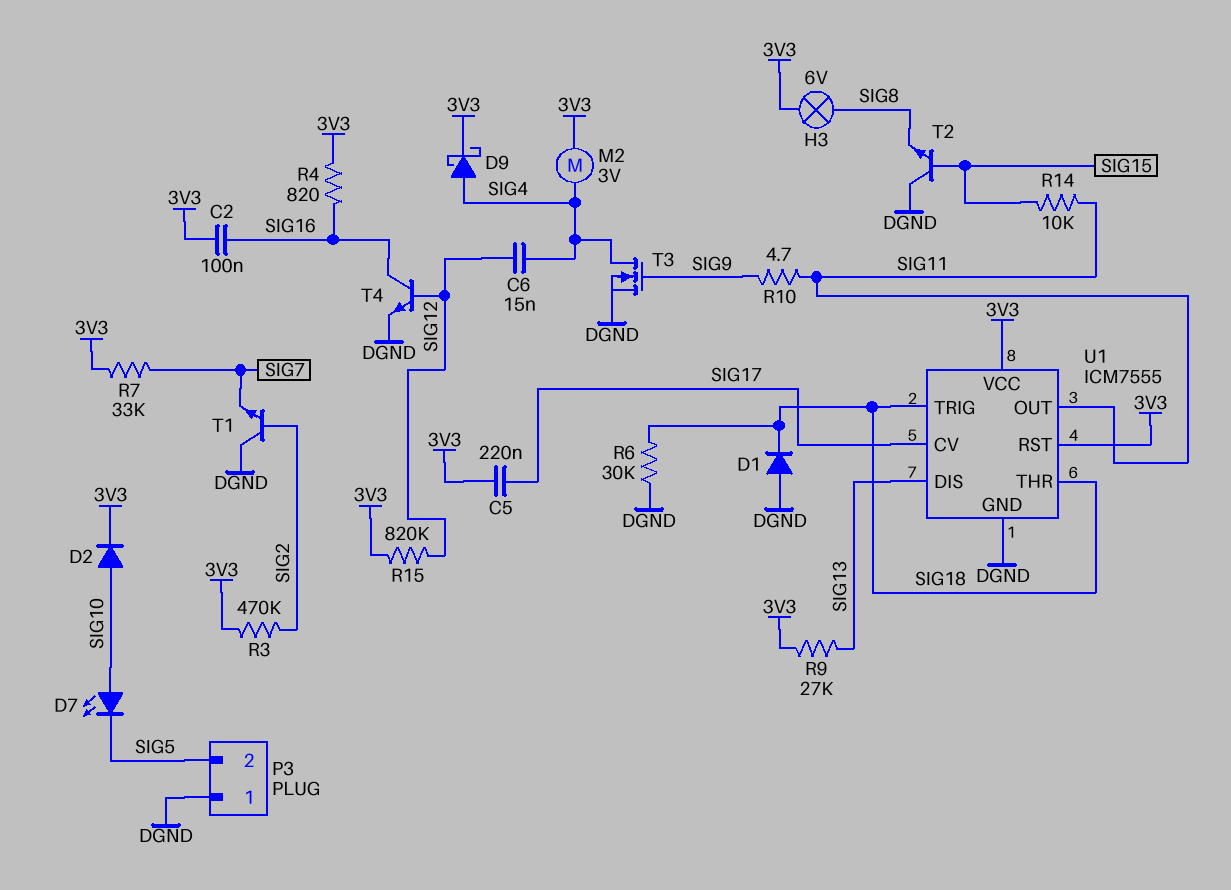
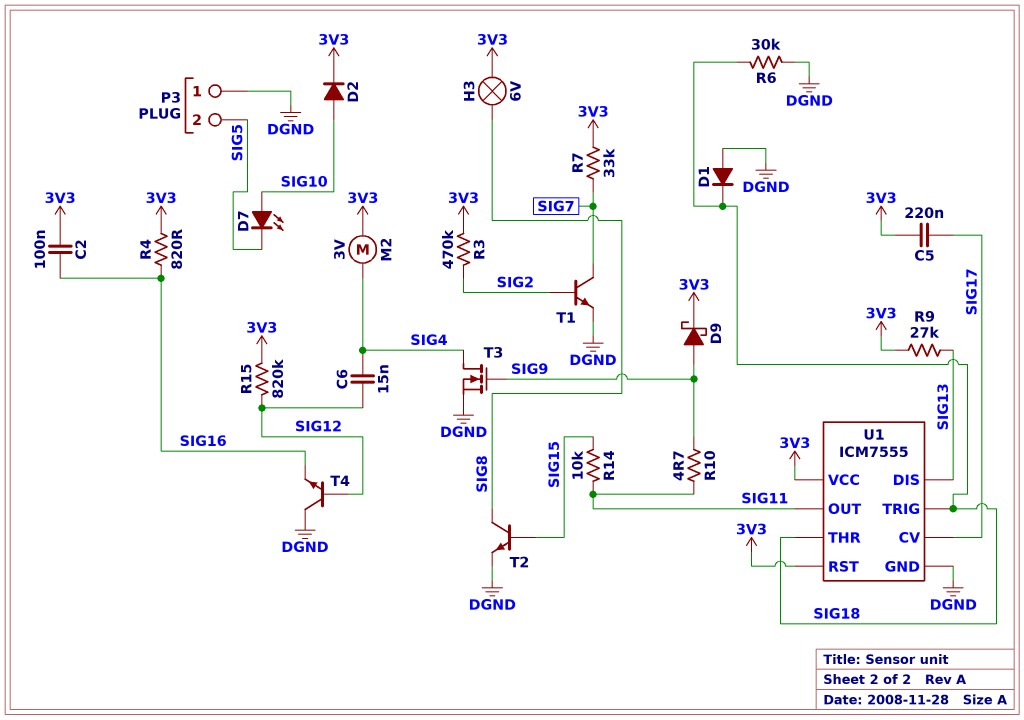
D9: schottky (A SIG4, K 3V3) -> schottky (A SIG9, K 3V3)
T1: NPN (B SIG2, C DGND, E SIG7) -> NPN (B SIG2, C SIG7, E DGND)
T2: NPN (B SIG15, C DGND, E SIG8) -> NPN (B SIG15, C SIG8, E DGND)
T4: NPN (B SIG12, C SIG16, E DGND) -> NPN (B SIG12, C DGND, E SIG16)

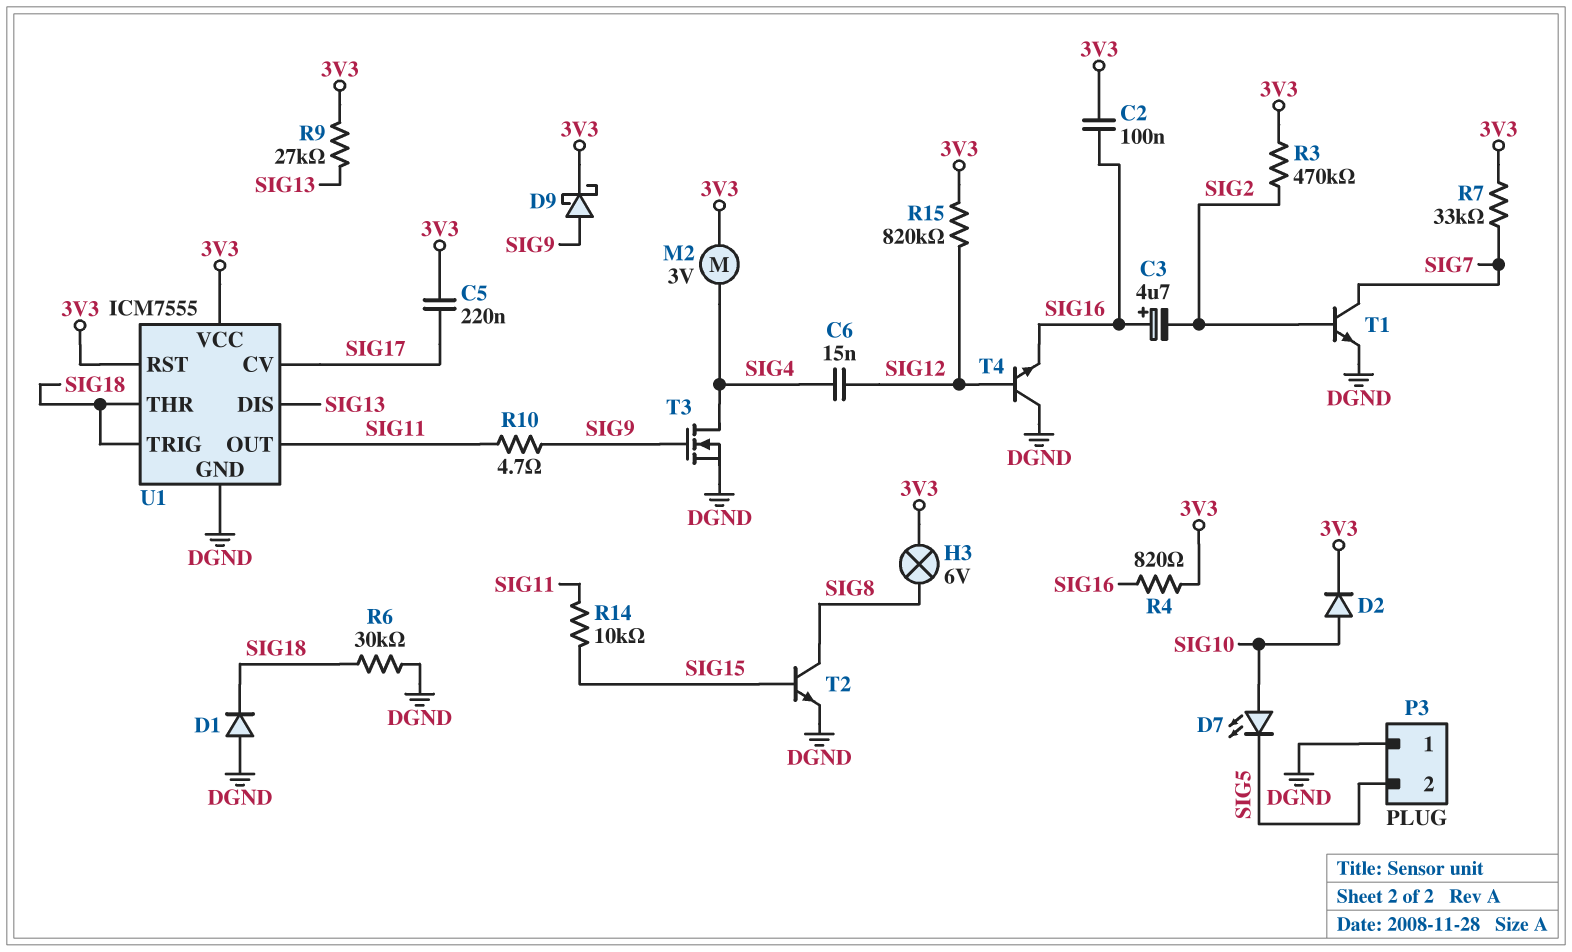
C3: none -> 4.7uF (plus SIG16, minus SIG2)

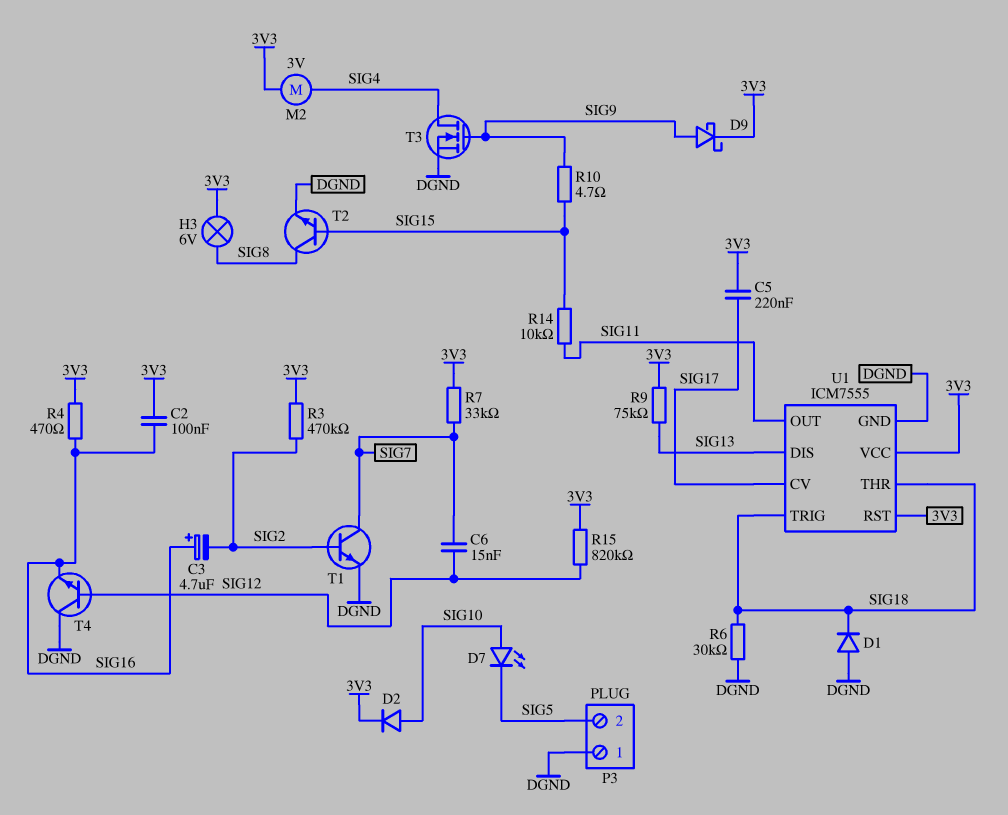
C6: 15nF (SIG4, SIG12) -> 15nF (SIG7, SIG12)
R4: 820 (3V3, SIG16) -> 470 (3V3, SIG16)
R9: 27k (3V3, SIG13) -> 75k (3V3, SIG13)
R10: 4.7 (SIG9, SIG11) -> 4.7 (SIG9, SIG15)

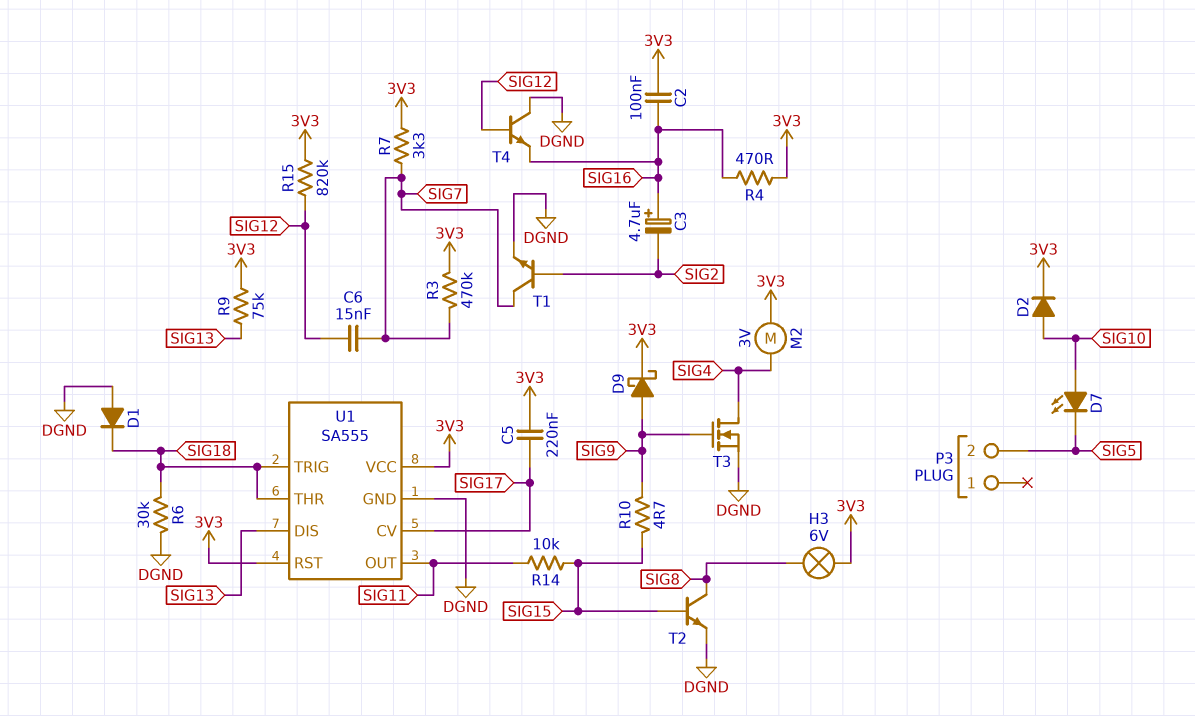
P3 pin 1: DGND -> none
R3: 470k (3V3, SIG2) -> 470k (3V3, SIG7)
R7: 33k (3V3, SIG7) -> 3.3k (3V3, SIG7)
U1: ICM7555 -> SA555

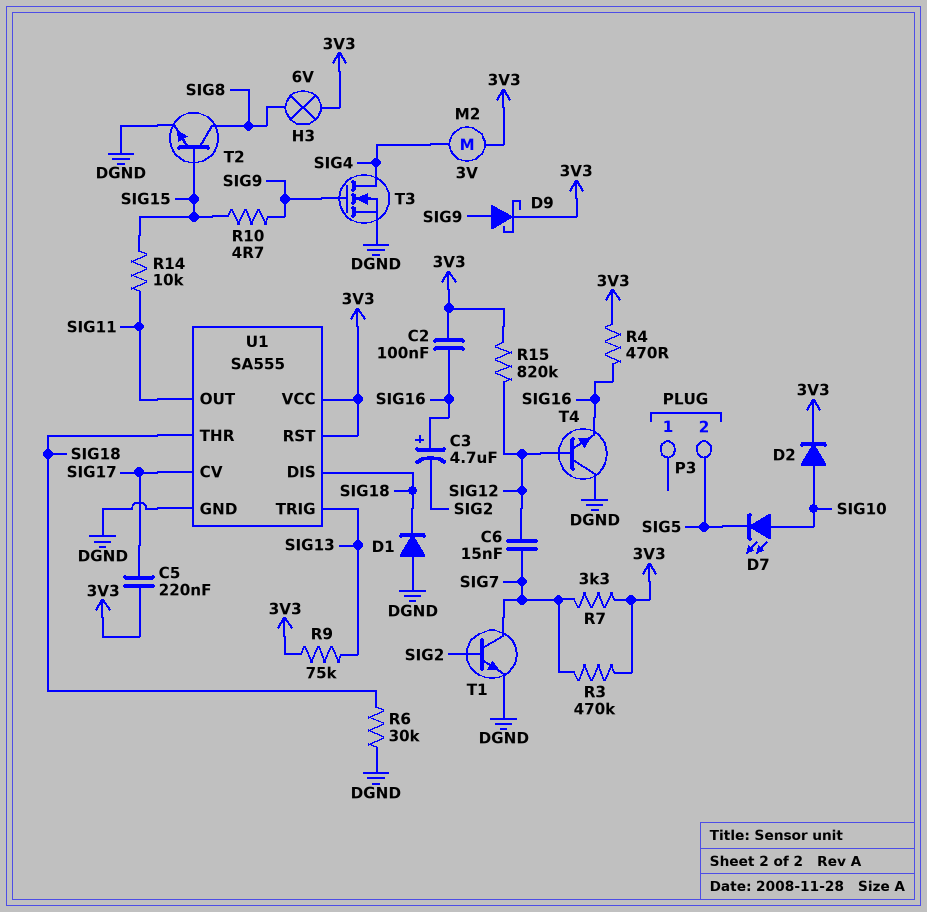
U1 pin DIS: SIG13 -> SIG18
U1 pin TRIG: SIG18 -> SIG13

